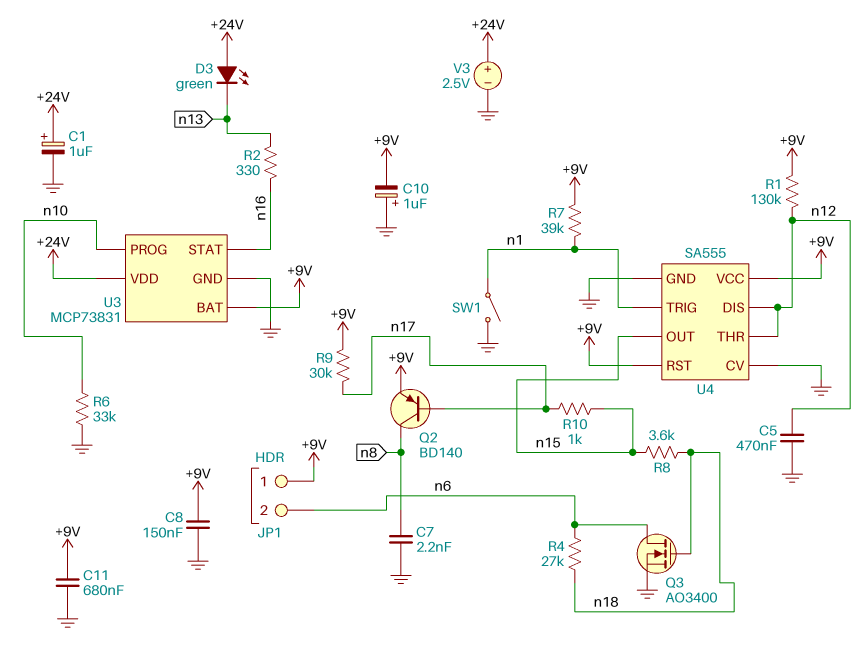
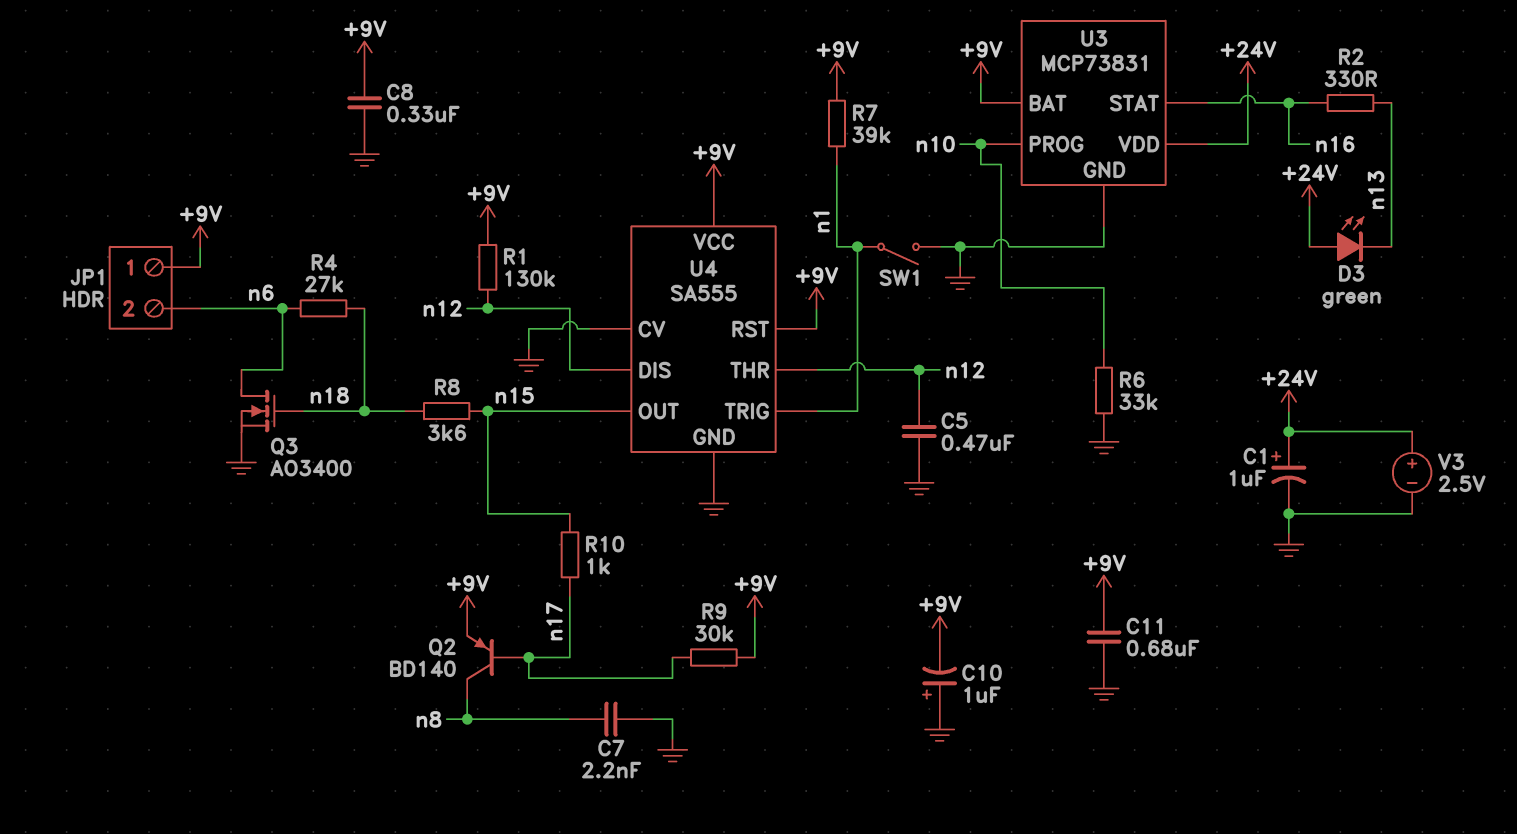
C8: 150nF (+9V, GND) -> 330nF (+9V, GND)

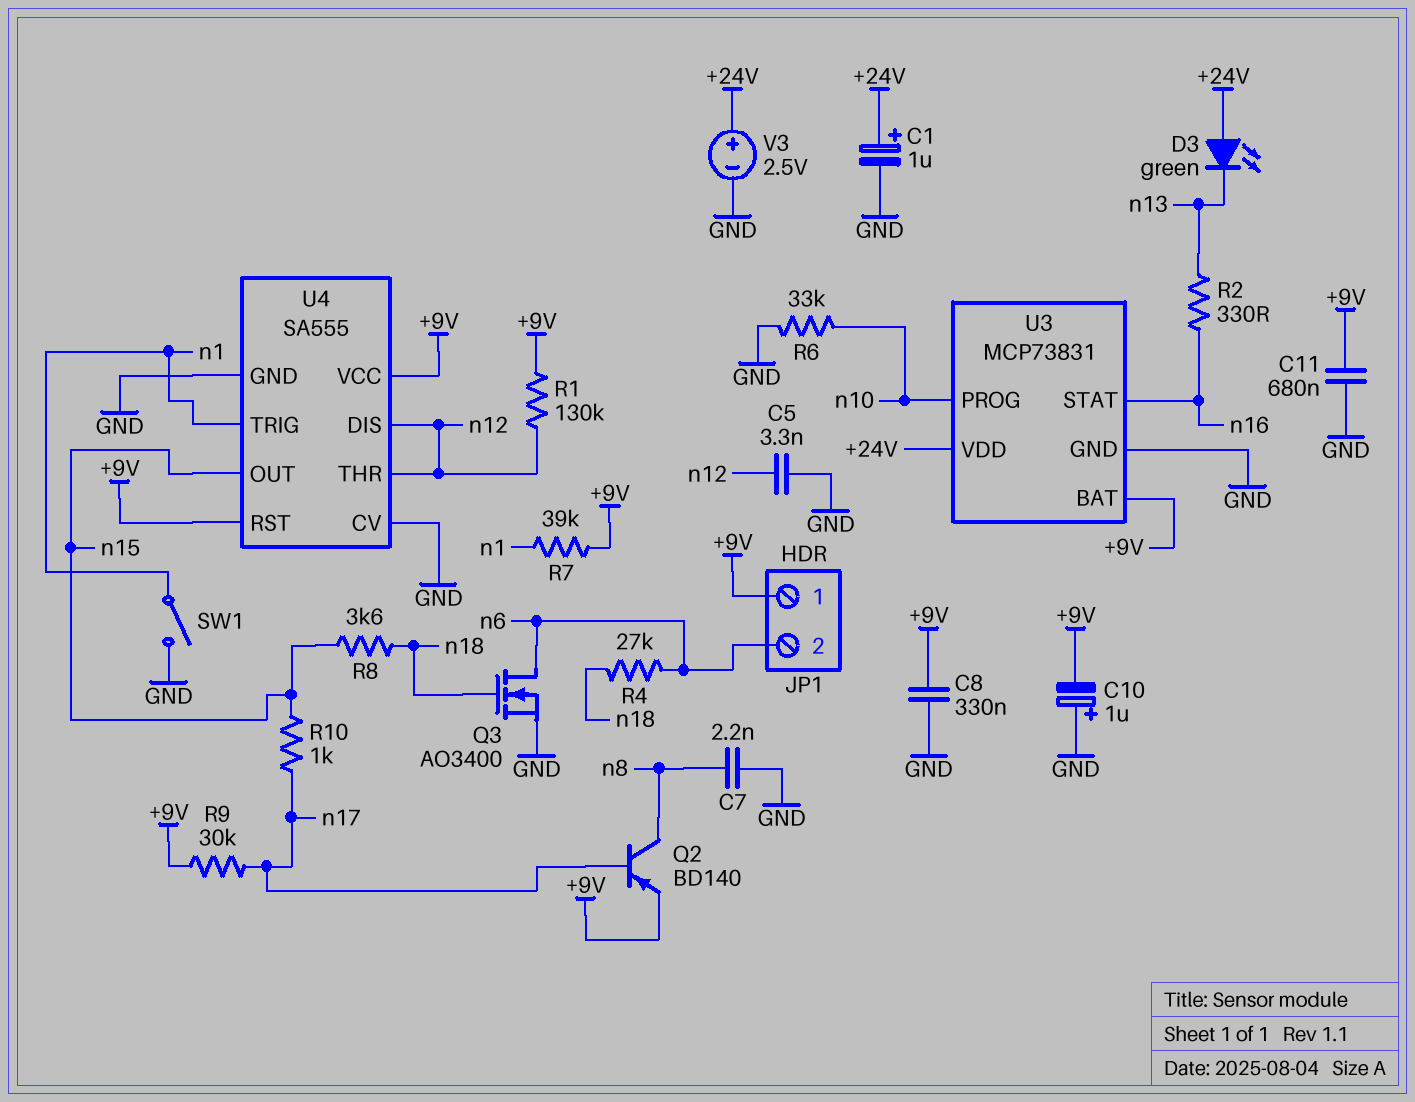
C5: 470nF (GND, n12) -> 3.3nF (GND, n12)

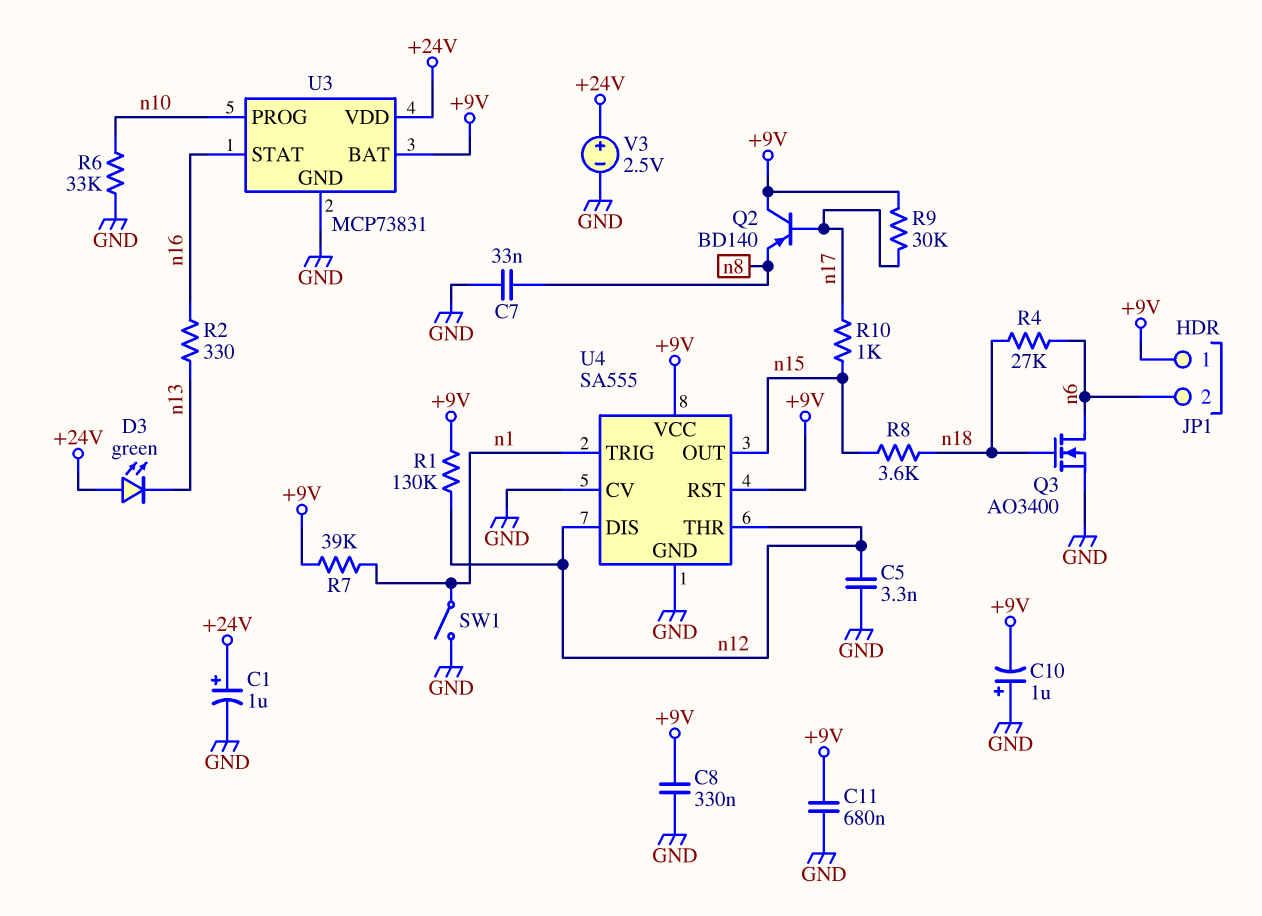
C7: 2.2nF (GND, n8) -> 33nF (GND, n8)
Q2: PNP BD140 (B n17, C n8, E +9V) -> PNP BD140 (B n17, C +9V, E n8)

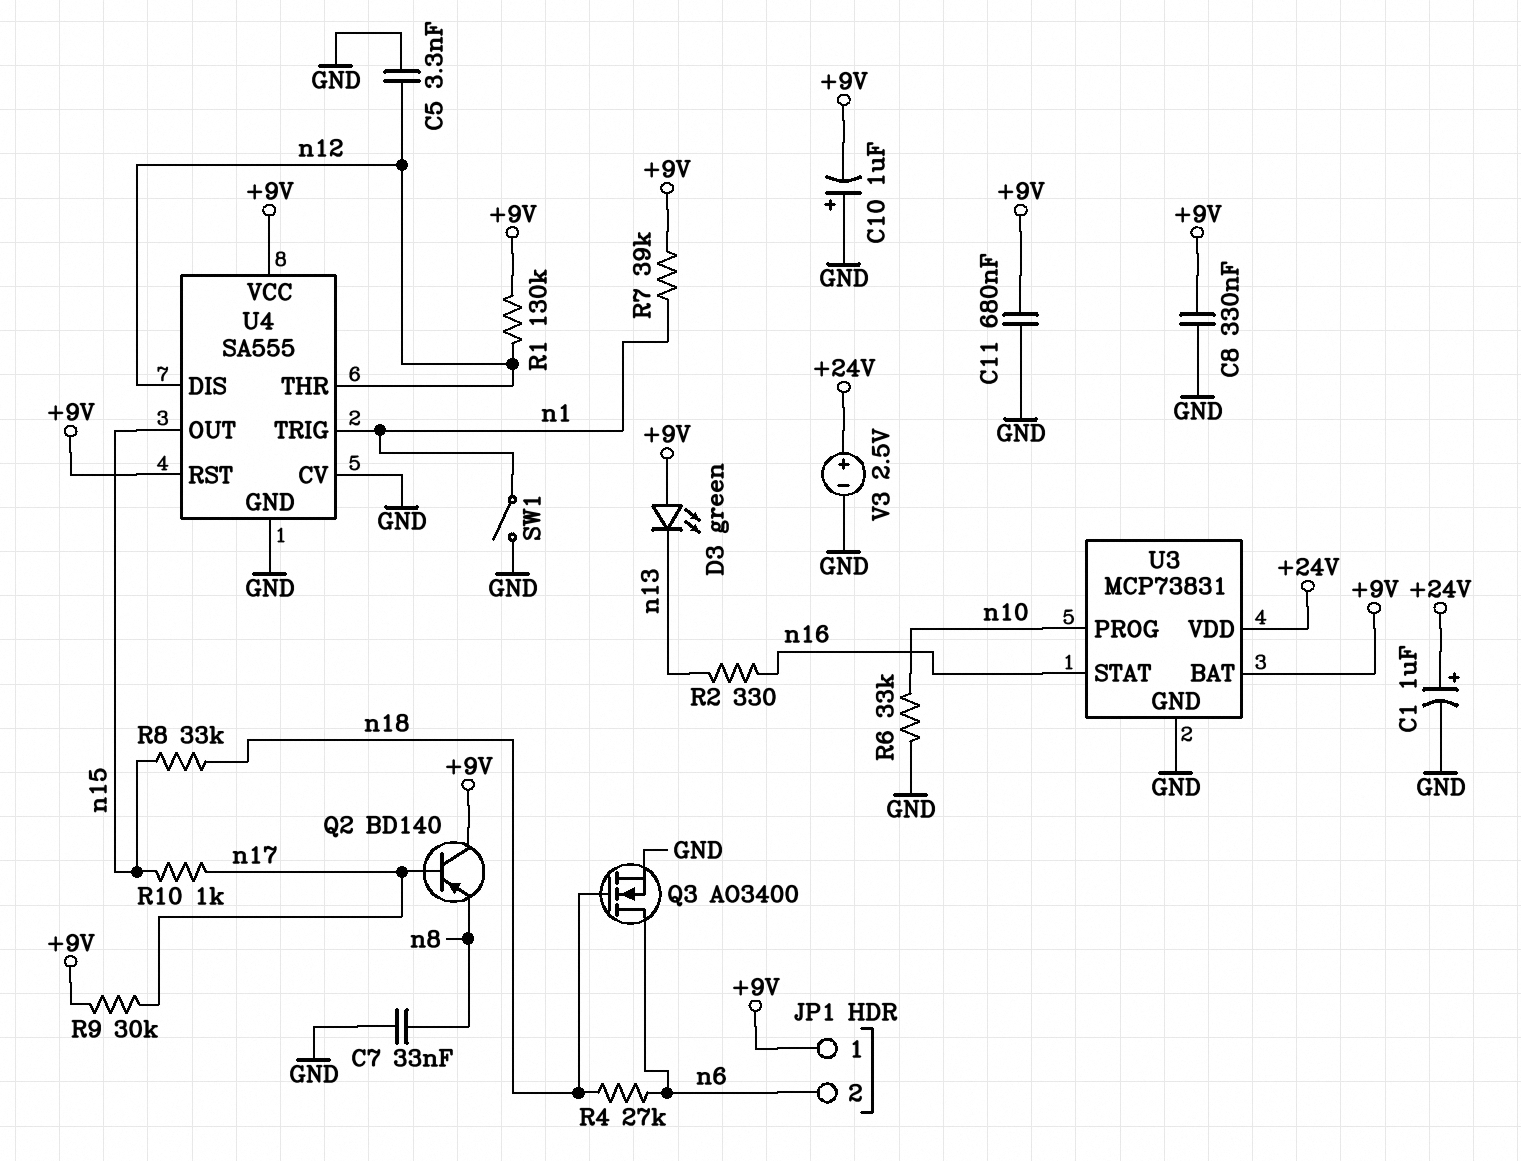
D3: LED green (A +24V, K n13) -> LED green (A +9V, K n13)
R8: 3.6k (n15, n18) -> 33k (n15, n18)

